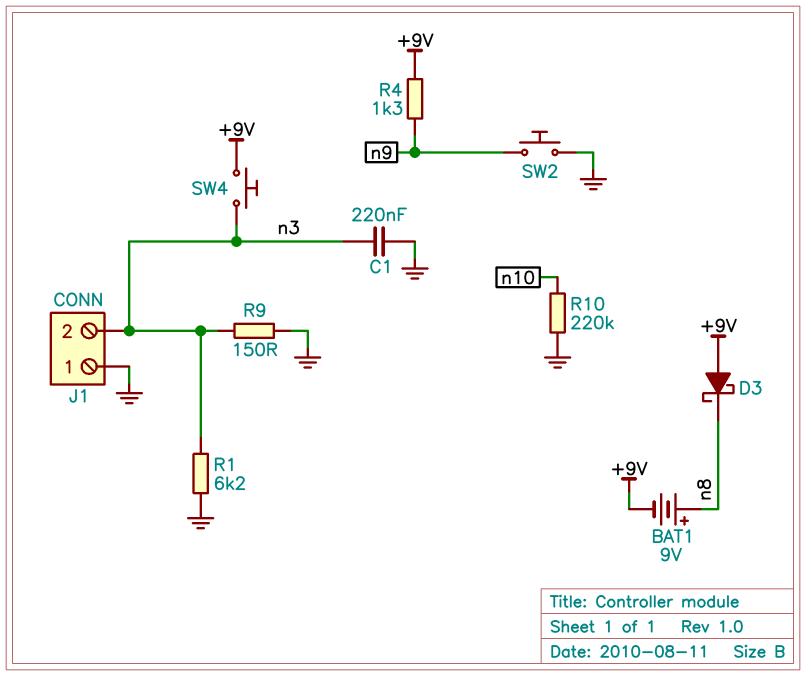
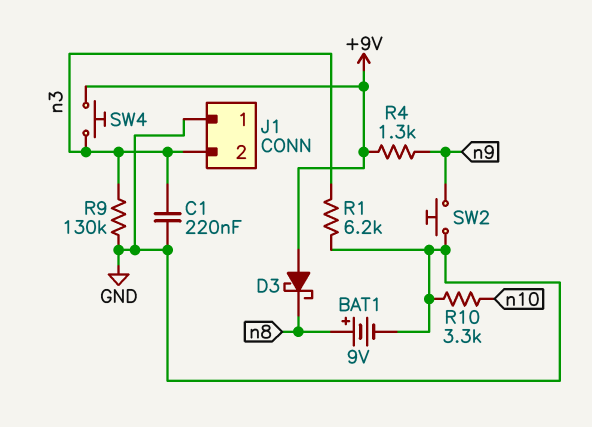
BAT1: 9V (plus n8, minus +9V) -> 9V (plus n8, minus GND)
R9: 150 (GND, n3) -> 130k (GND, n3)
R10: 220k (GND, n10) -> 3.3k (GND, n10)

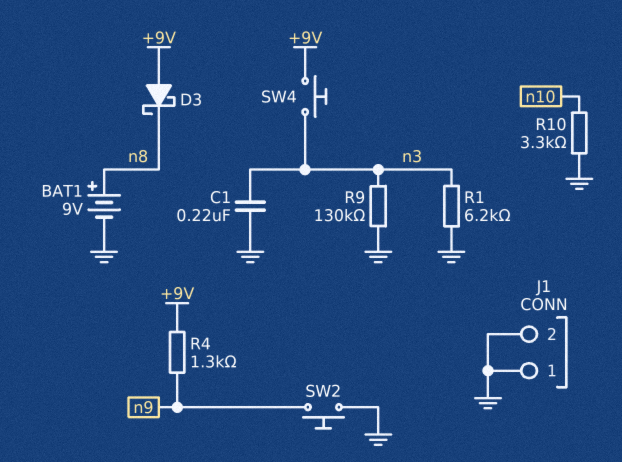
J1 pin 2: n3 -> GND

